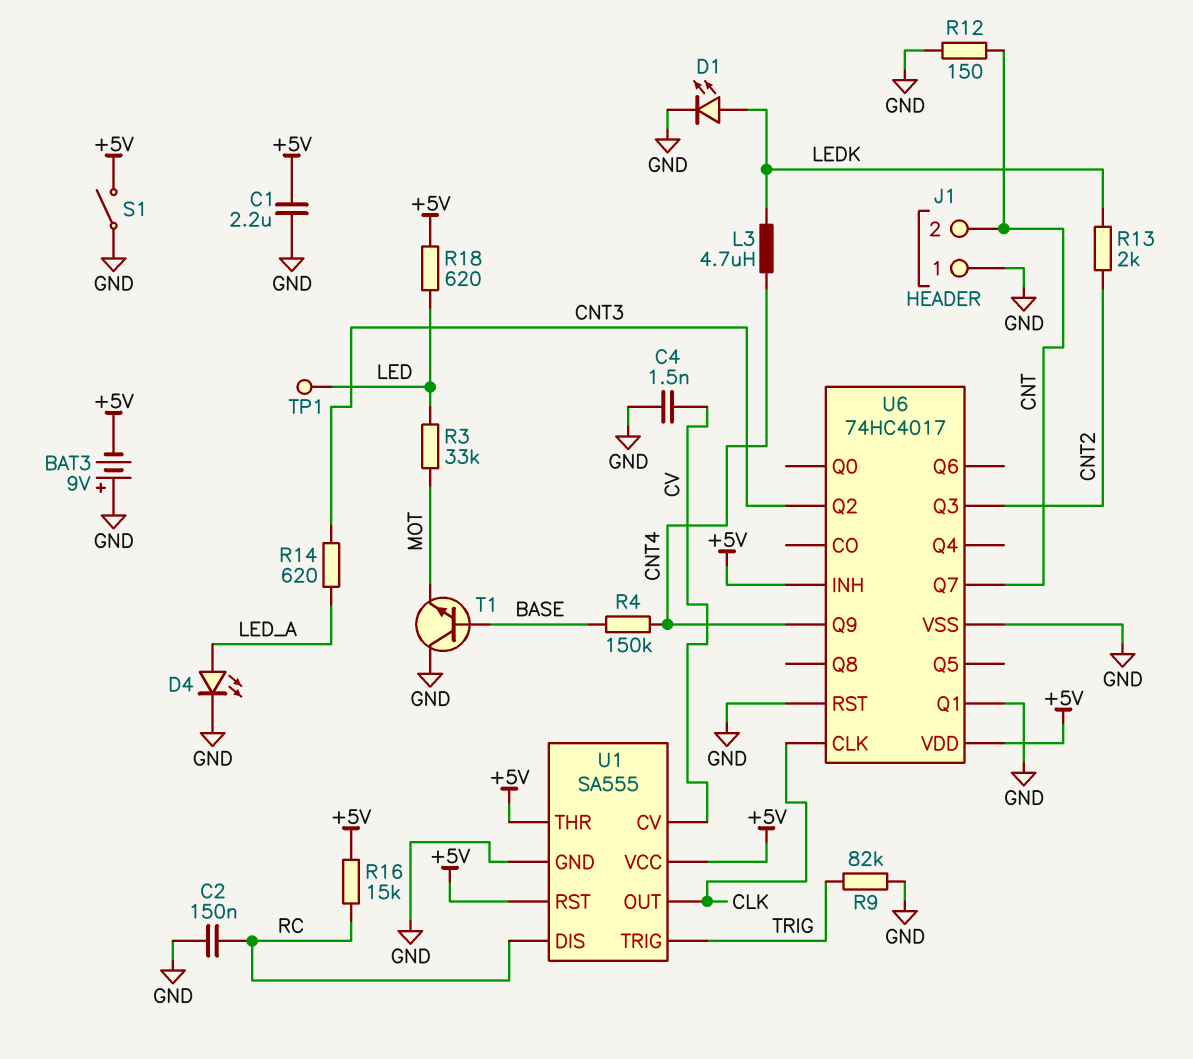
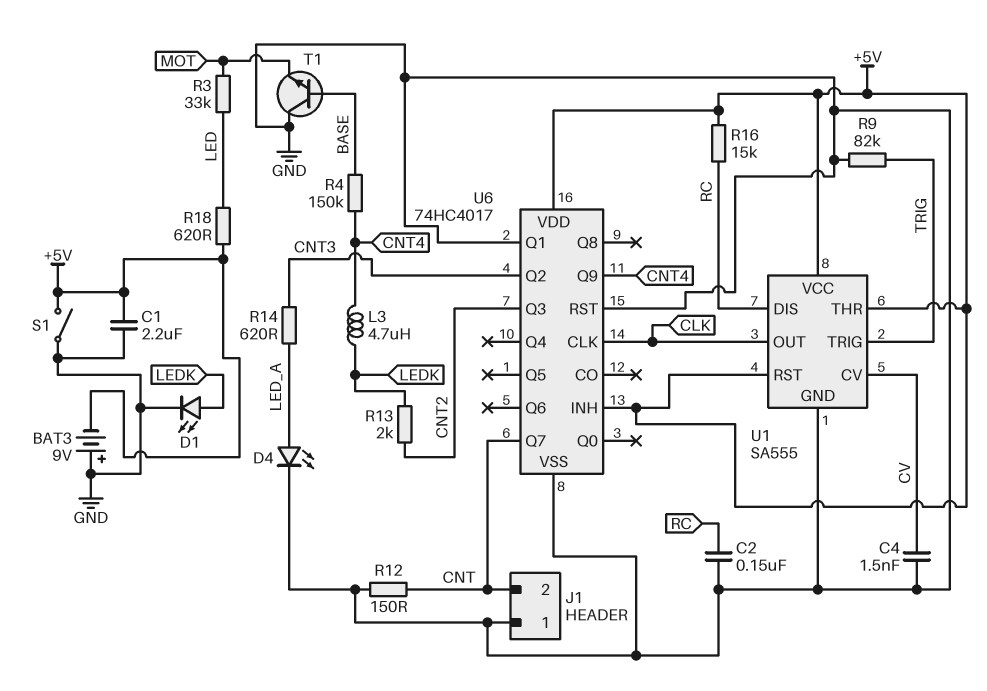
TP1: test point (LED) -> none

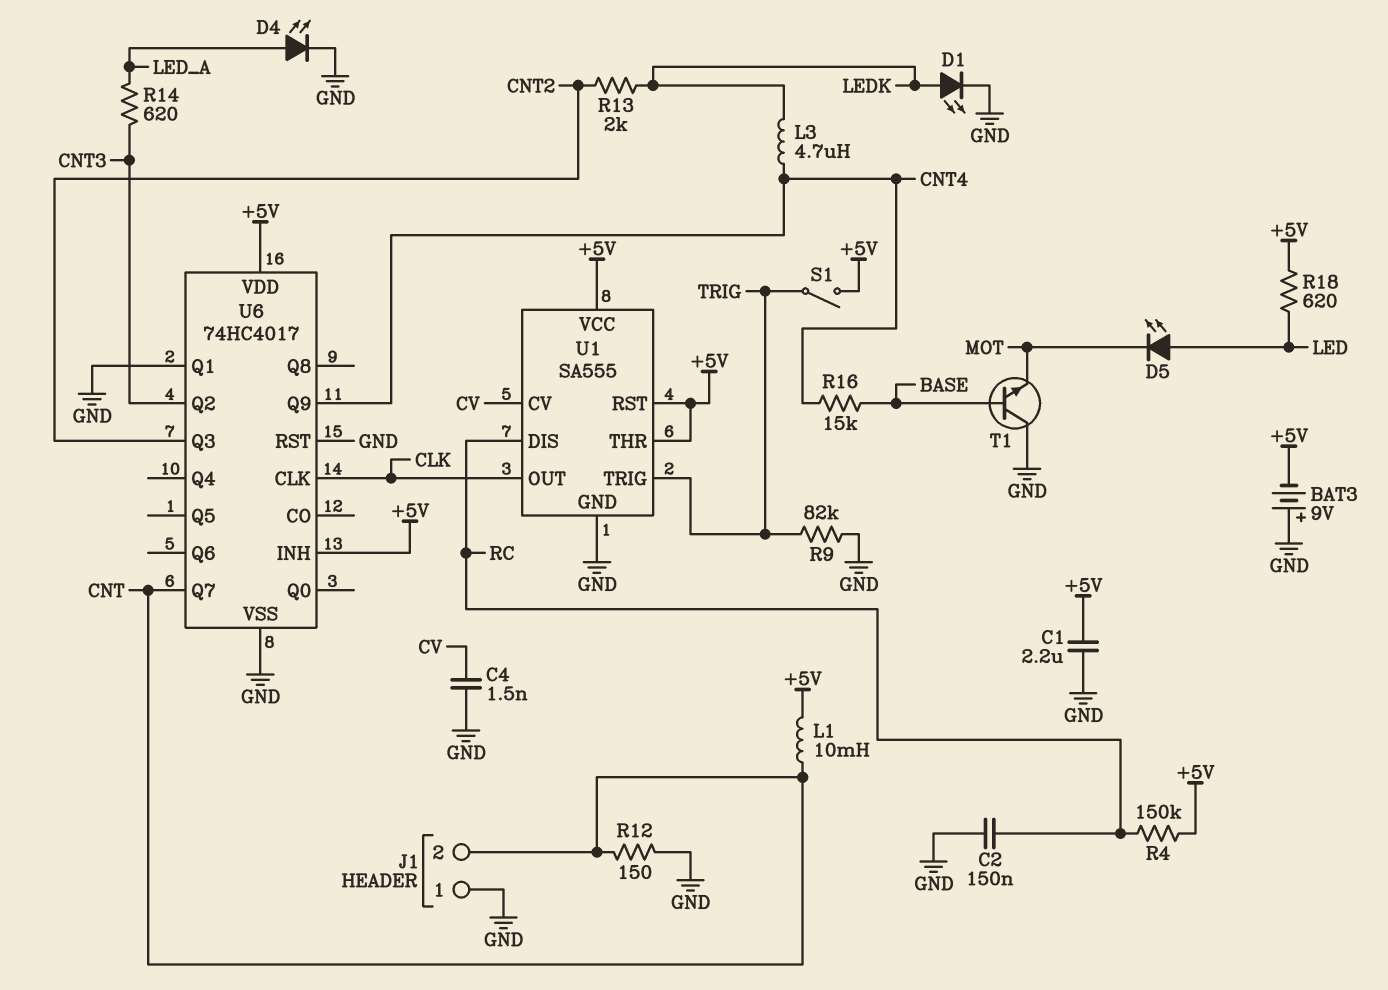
D5: none -> LED (A LED, K MOT)
L1: none -> 10mH (+5V, CNT)
R3: 33k (LED, MOT) -> none
R4: 150k (BASE, CNT4) -> 150k (+5V, RC)
R16: 15k (+5V, RC) -> 15k (BASE, CNT4)
S1: switch (+5V, GND) -> switch (+5V, TRIG)

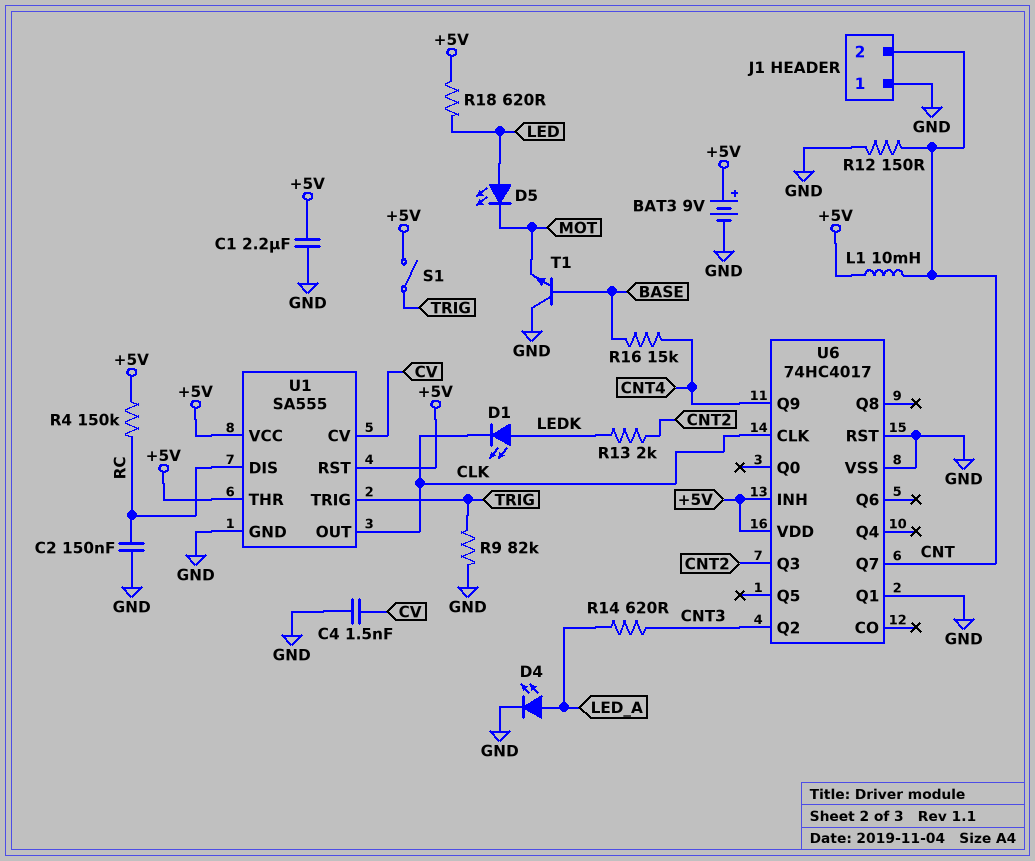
BAT3: 9V (plus GND, minus +5V) -> 9V (plus +5V, minus GND)
D1: LED (A LEDK, K GND) -> LED (A LEDK, K CLK)
L3: 4.7uH (CNT4, LEDK) -> none

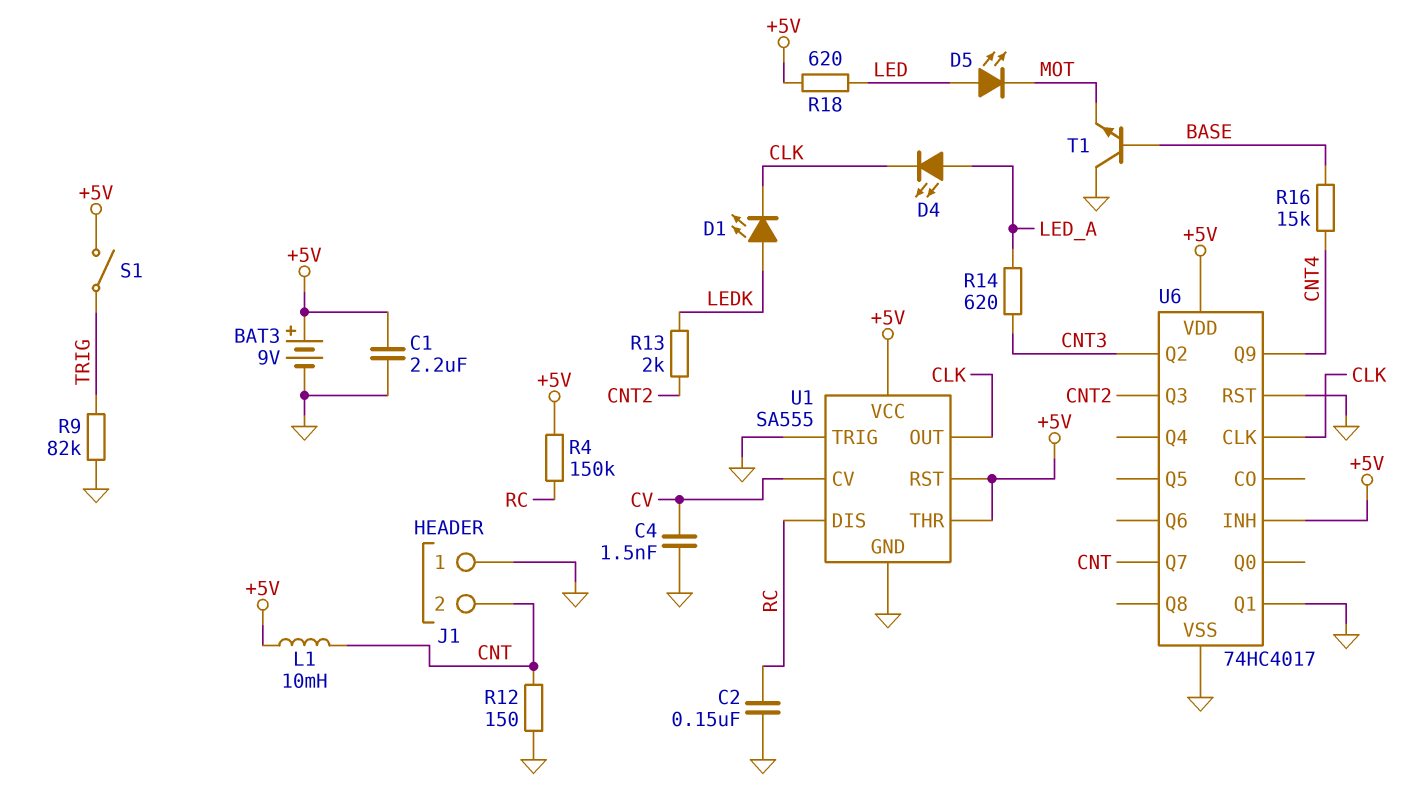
D4: LED (A LED_A, K GND) -> LED (A LED_A, K CLK)
U1 pin TRIG: TRIG -> GND

